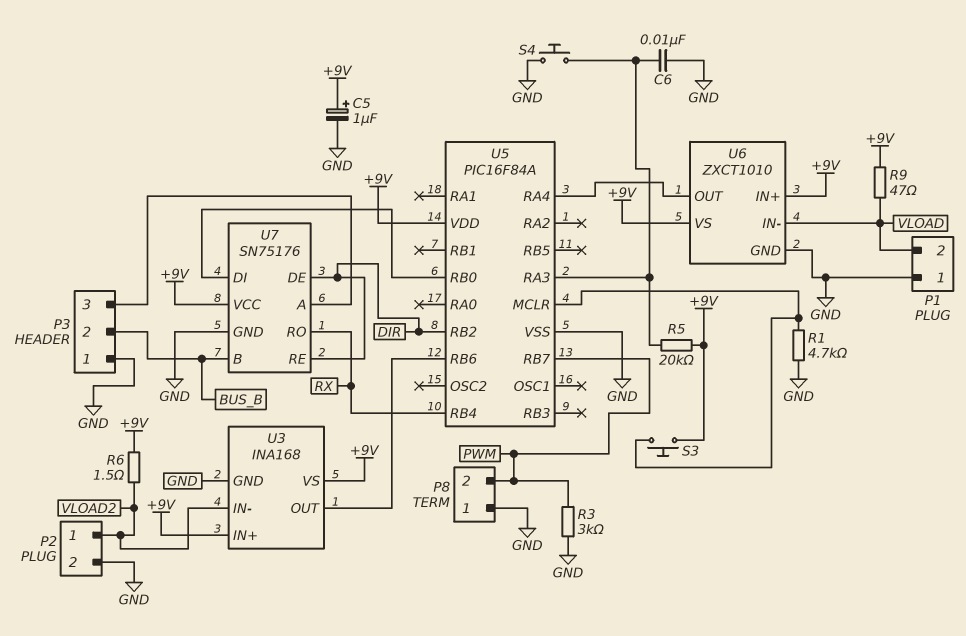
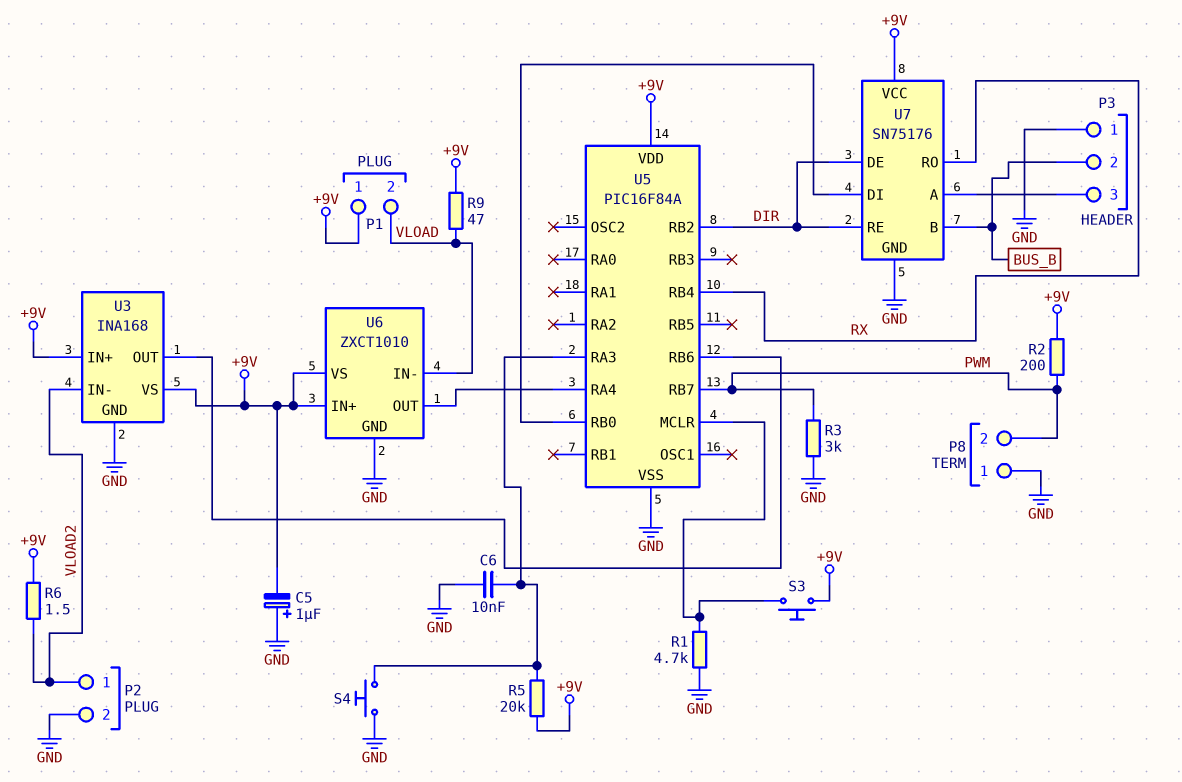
C5: 1uF (plus +9V, minus GND) -> 1uF (plus GND, minus +9V)
P1 pin 1: GND -> +9V
R2: none -> 200 (+9V, PWM)

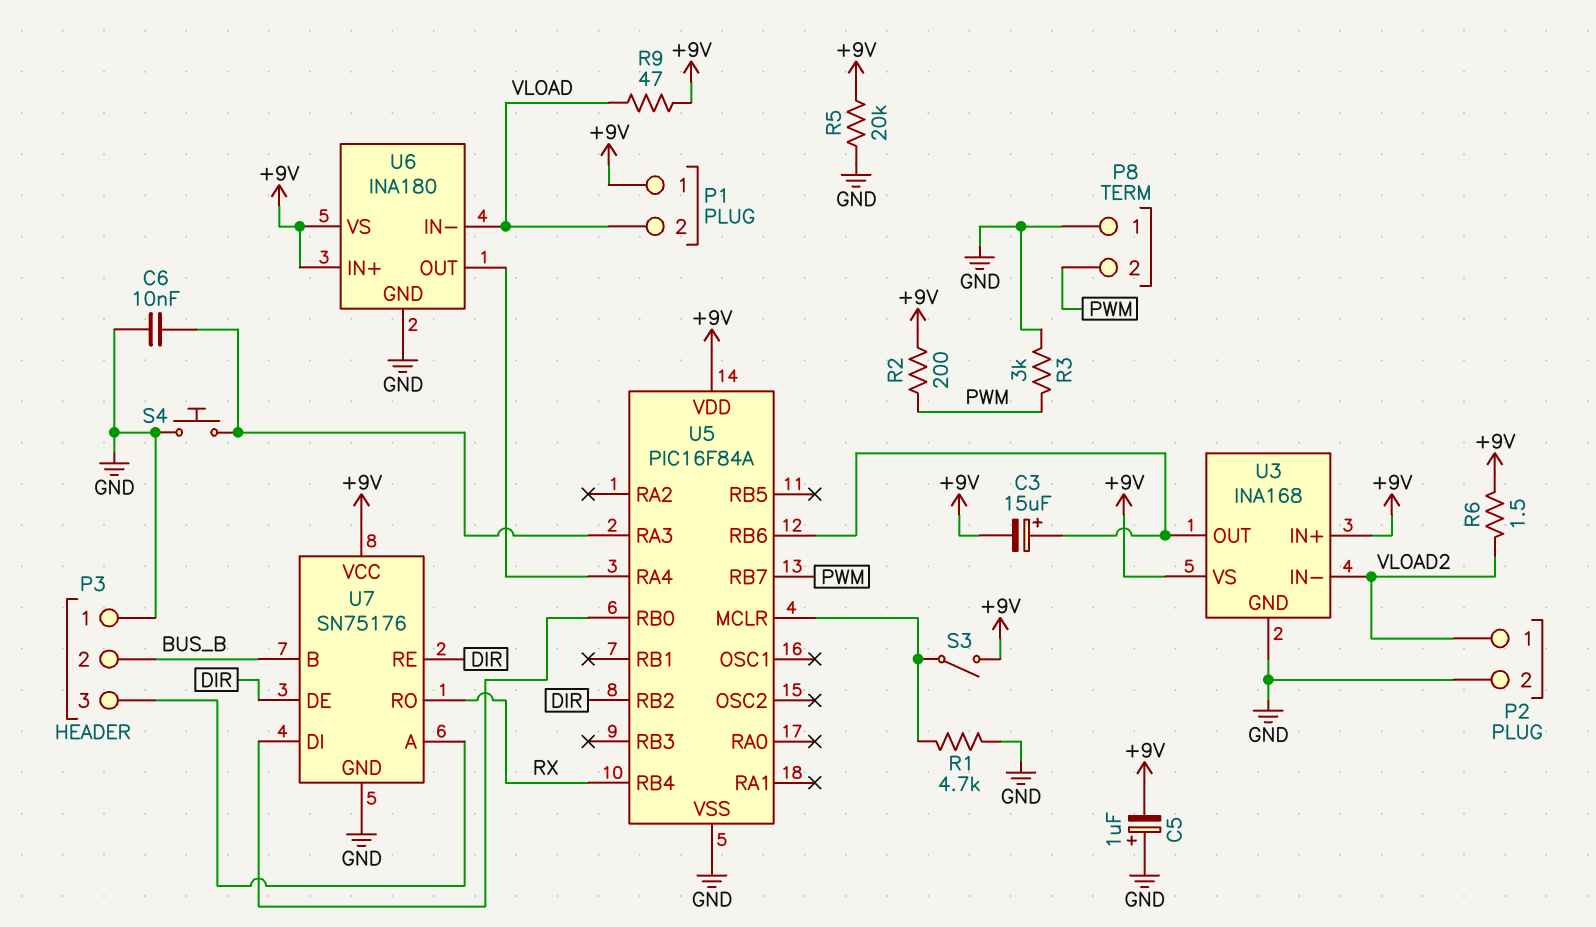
C3: none -> 15uF (plus U3/OUT, minus +9V)
R5: 20k (+9V, U5/RA3) -> 20k (+9V, GND)
S3: button (+9V, U5/MCLR) -> switch (+9V, U5/MCLR)
U6: ZXCT1010 -> INA180

